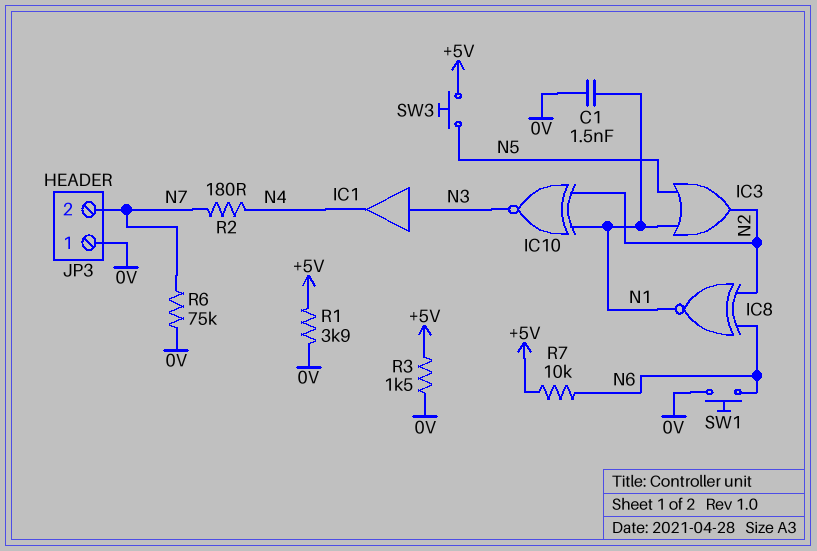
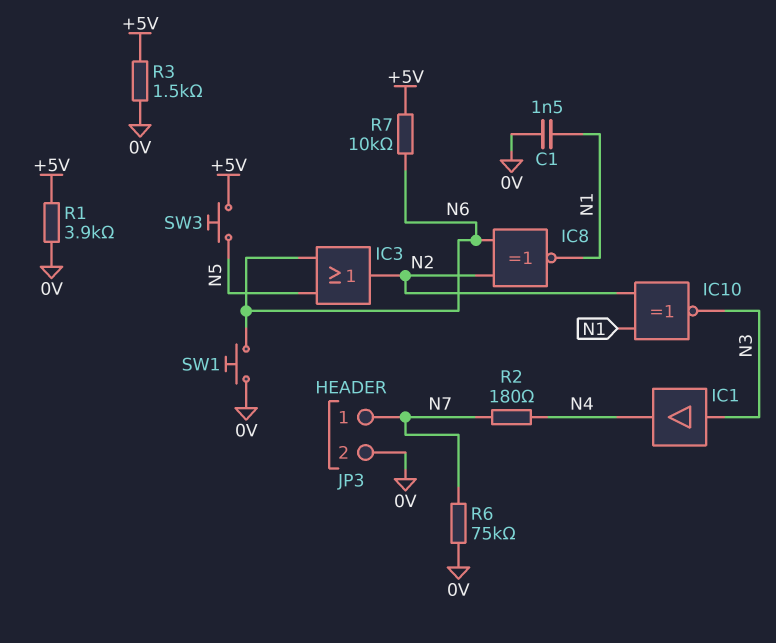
IC3: OR (in N1, in N5, out N2) -> OR (in N5, in N6, out N2)
JP3 pin 1: 0V -> N7
JP3 pin 2: N7 -> 0V

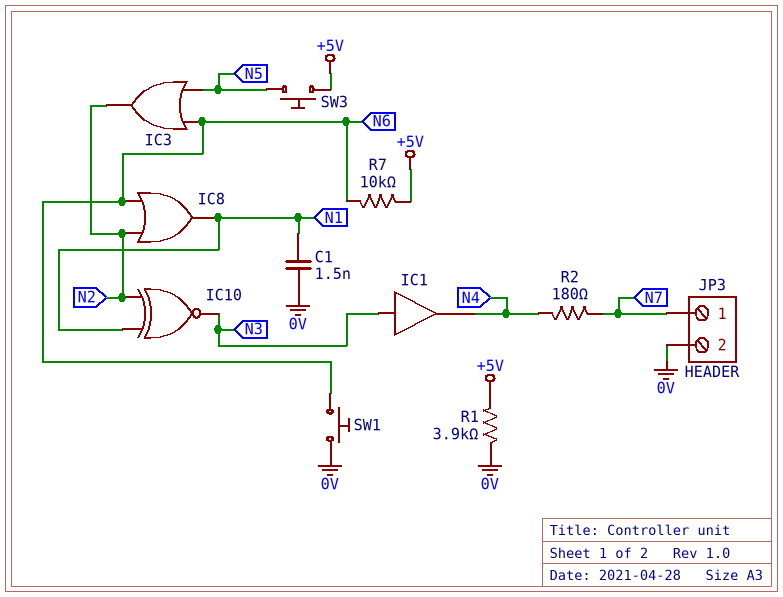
IC8: XNOR (in N2, in N6, out N1) -> OR (in N2, in N6, out N1)
R3: 1.5k (+5V, 0V) -> none
R6: 75k (0V, N7) -> none

